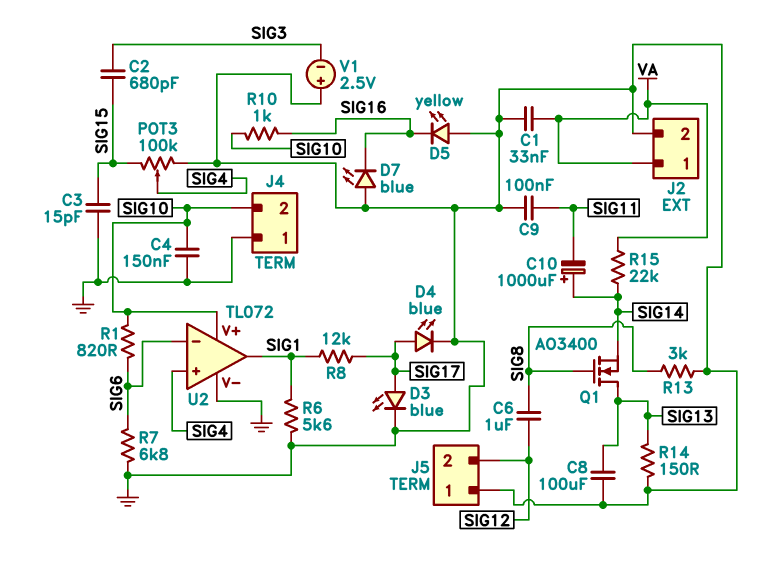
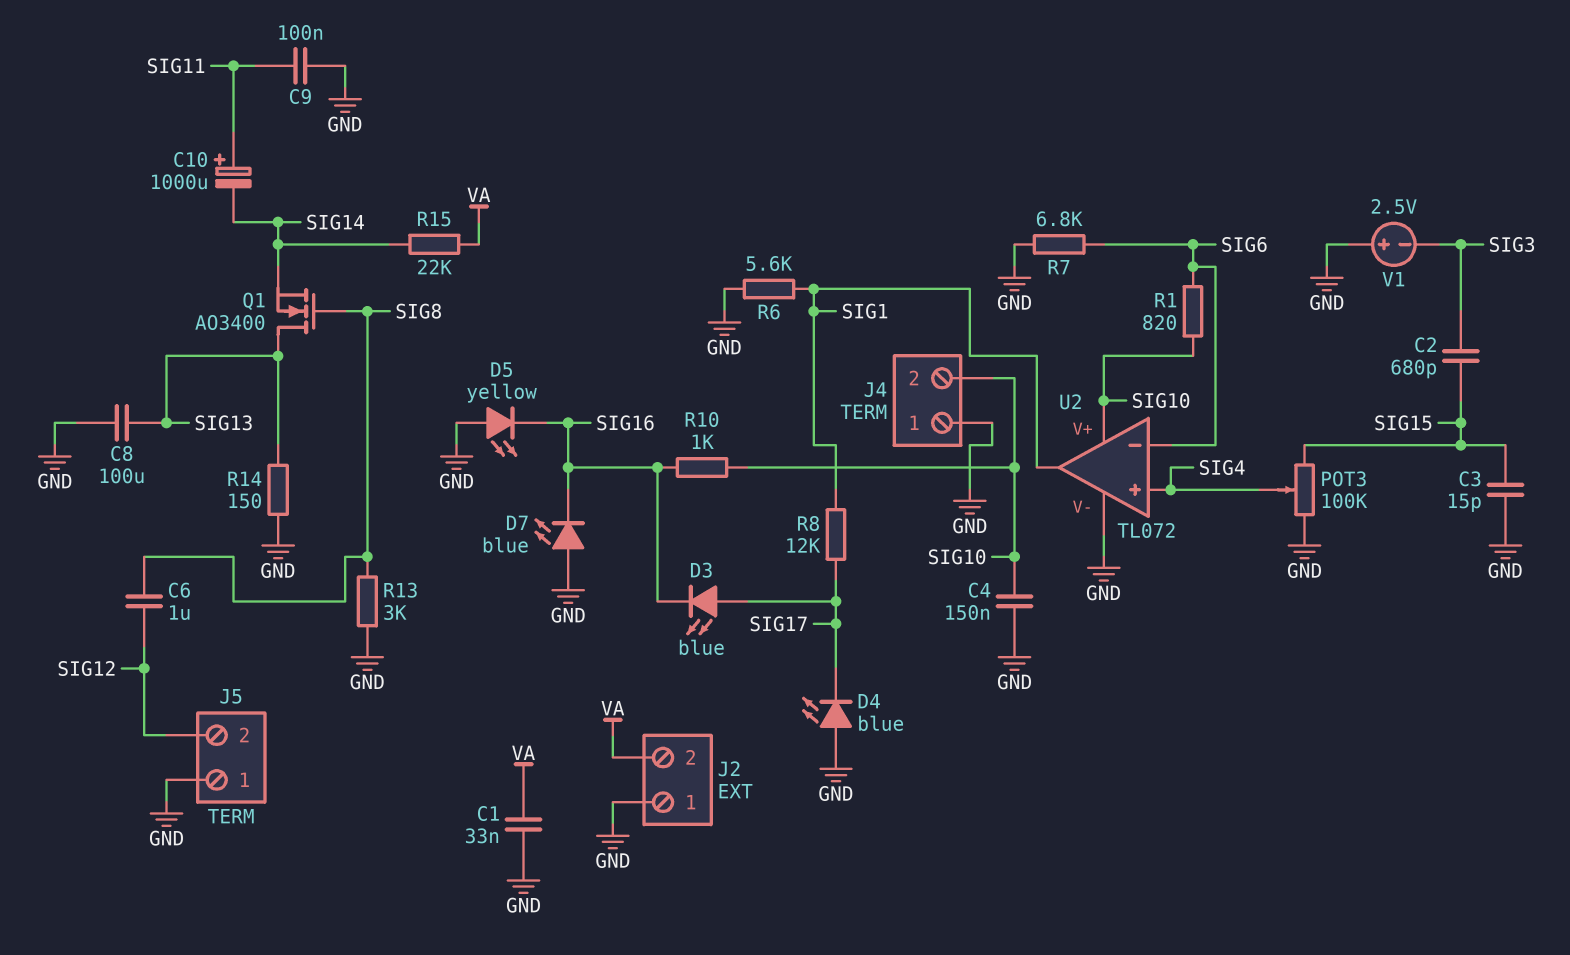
C10: 1000uF (plus SIG14, minus SIG11) -> 1000uF (plus SIG11, minus SIG14)
D3: LED blue (A SIG17, K GND) -> LED blue (A SIG17, K SIG16)
D4: LED blue (A SIG17, K GND) -> LED blue (A GND, K SIG17)
J2 pin 1: VA -> GND
J2 pin 2: GND -> VA

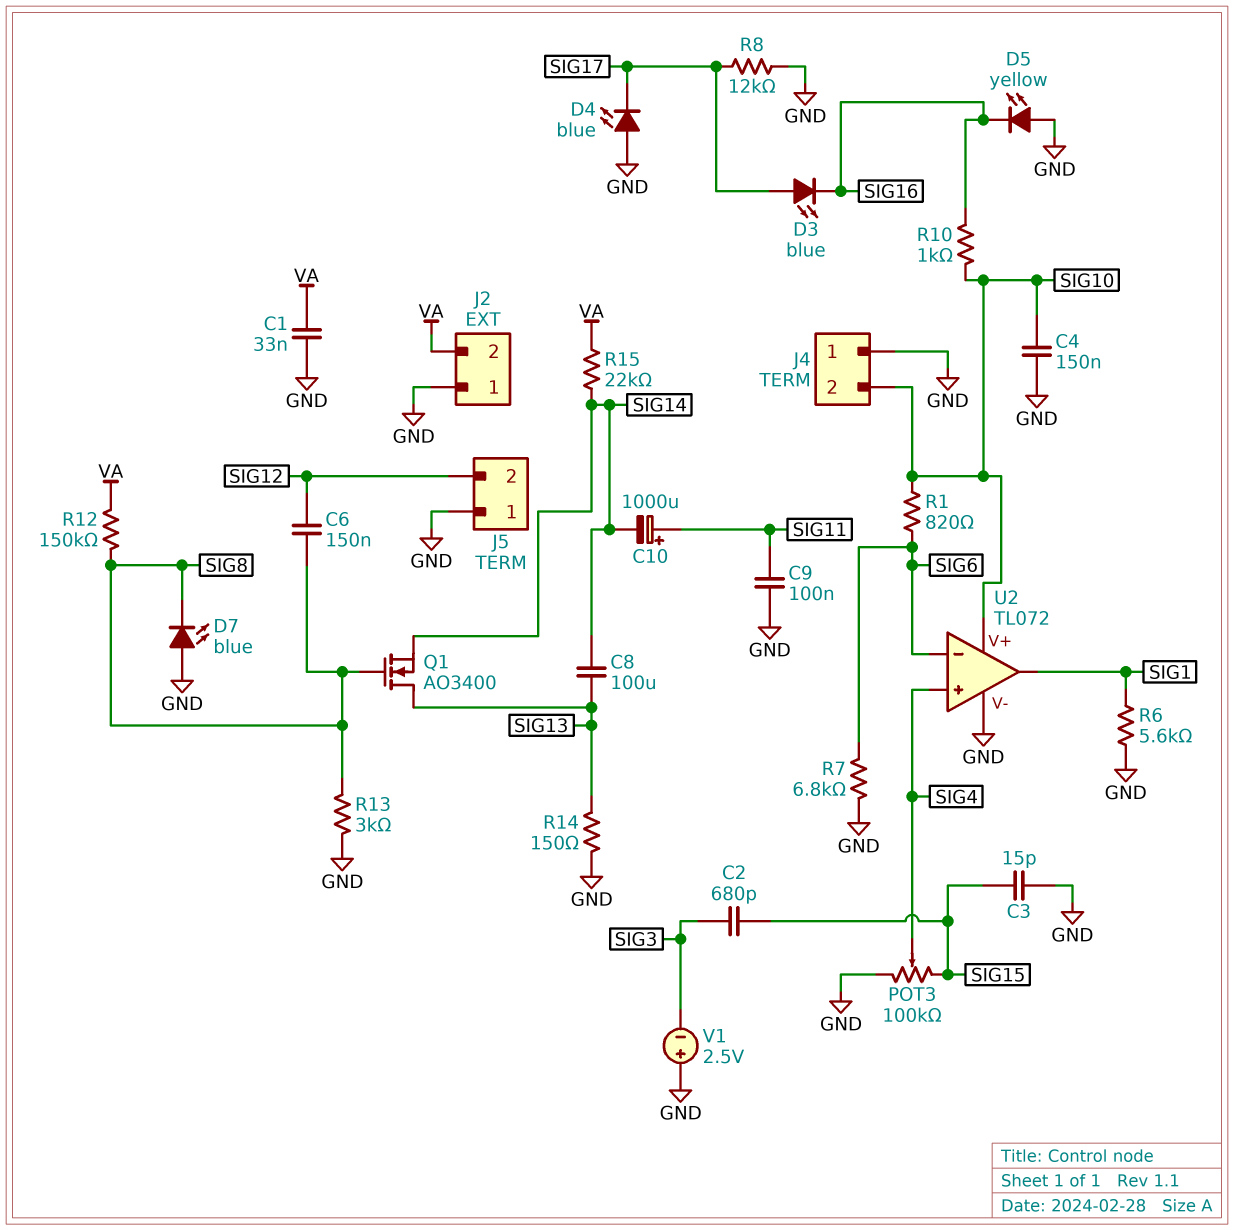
C6: 1uF (SIG8, SIG12) -> 150nF (SIG8, SIG12)
C8: 100uF (GND, SIG13) -> 100uF (SIG13, SIG14)
D7: LED blue (A GND, K SIG16) -> LED blue (A GND, K SIG8)
R8: 12k (SIG1, SIG17) -> 12k (GND, SIG17)
R12: none -> 150k (SIG8, VA)

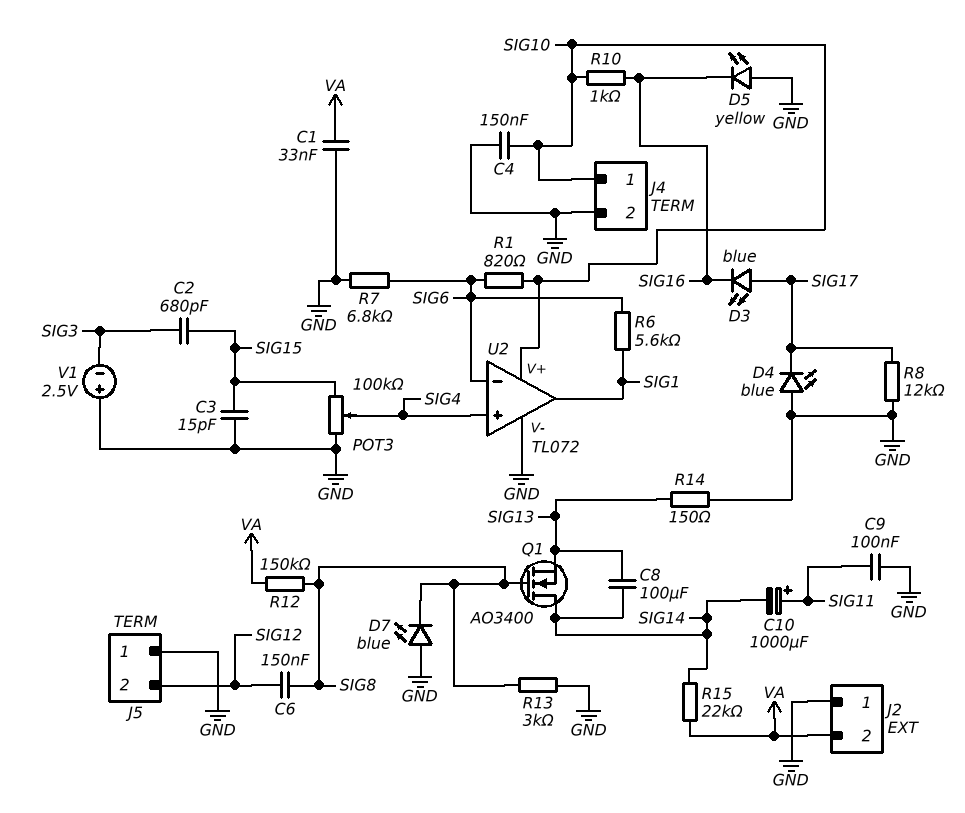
J4 pin 1: GND -> SIG10
J4 pin 2: SIG10 -> GND
Q1: NMOS AO3400 (G SIG8, D SIG13, S SIG14) -> NMOS AO3400 (G SIG8, D SIG14, S SIG13)
R6: 5.6k (GND, SIG1) -> 5.6k (SIG1, SIG6)

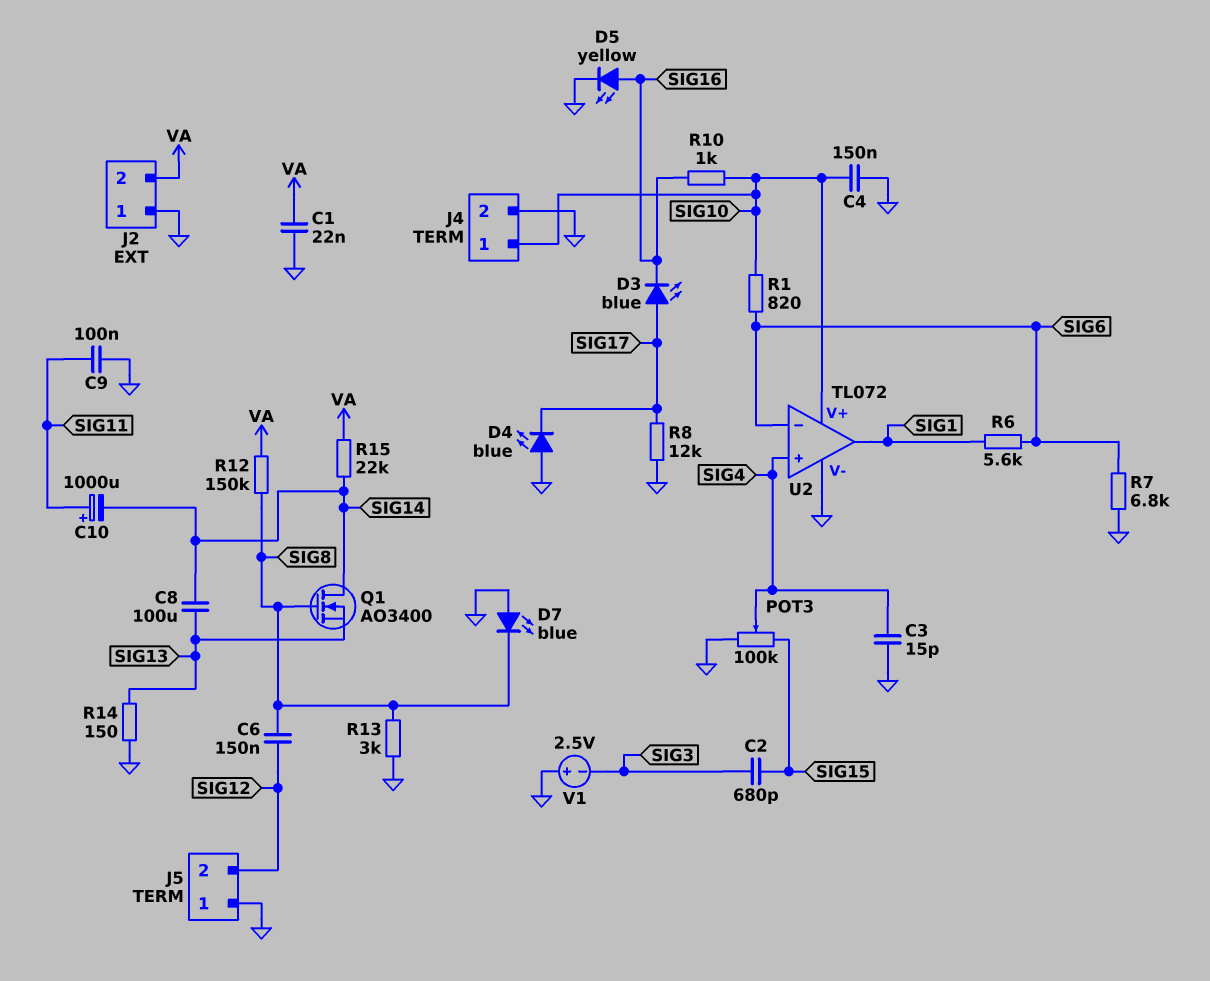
C1: 33nF (GND, VA) -> 22nF (GND, VA)
C3: 15pF (GND, SIG15) -> 15pF (GND, SIG4)
D5: LED yellow (A GND, K SIG16) -> LED yellow (A SIG16, K GND)

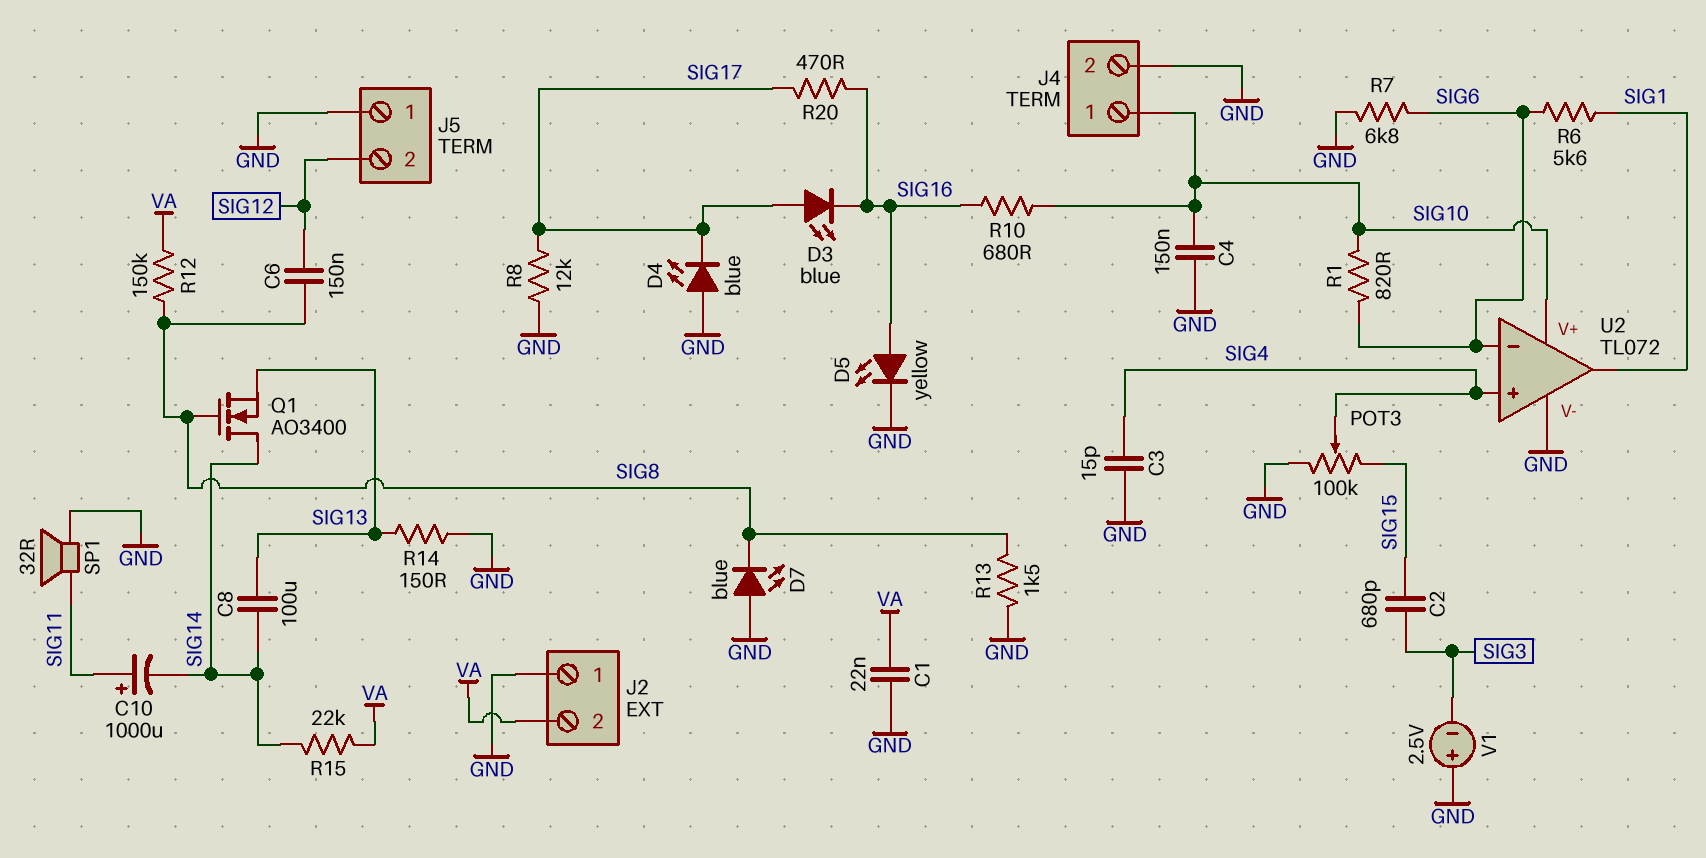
C9: 100nF (GND, SIG11) -> none
R10: 1k (SIG10, SIG16) -> 680 (SIG10, SIG16)
R13: 3k (GND, SIG8) -> 1.5k (GND, SIG8)
R20: none -> 470 (SIG16, SIG17)
SP1: none -> speaker 32R (GND, SIG11)

